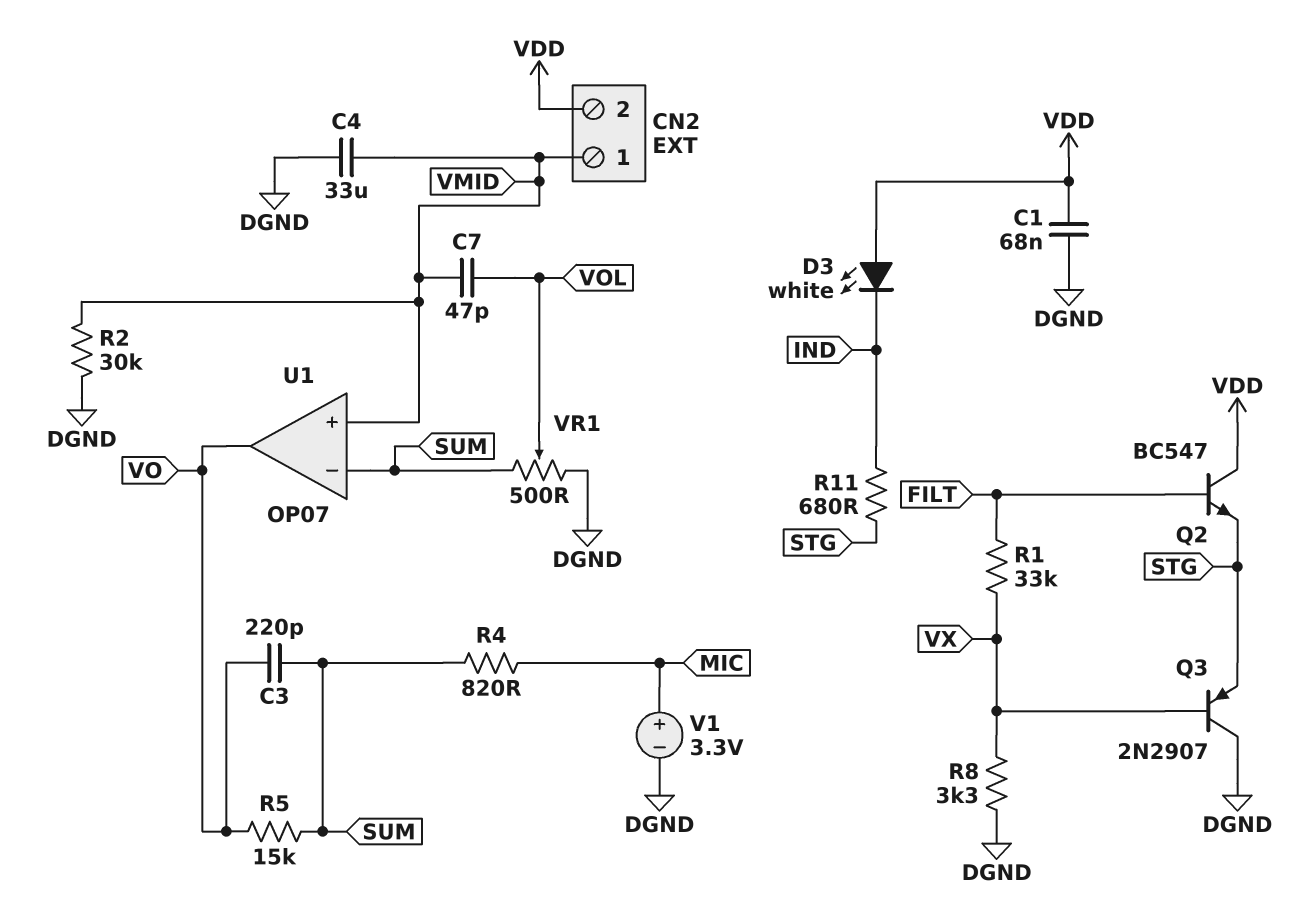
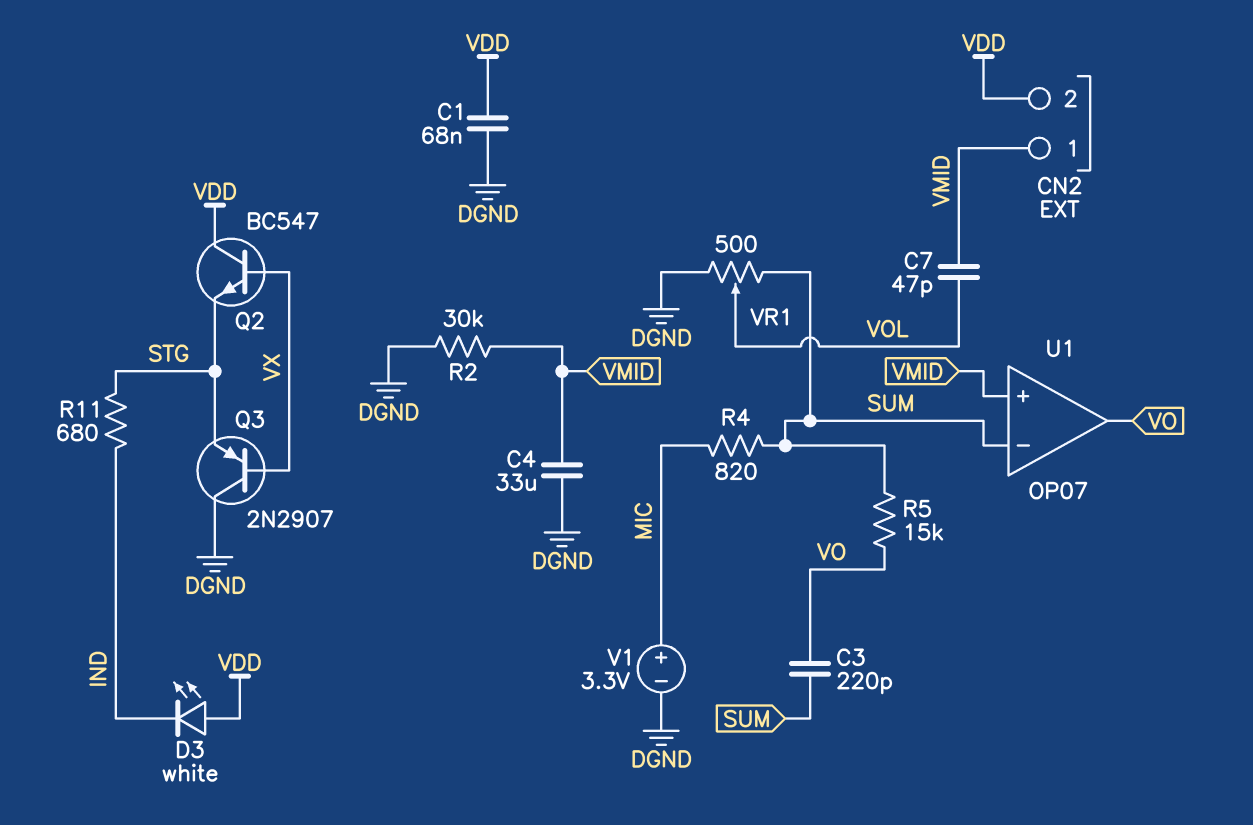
Q2: NPN BC547 (B FILT, C VDD, E STG) -> NPN BC547 (B VX, C VDD, E STG)
R1: 33k (FILT, VX) -> none
R8: 3.3k (DGND, VX) -> none

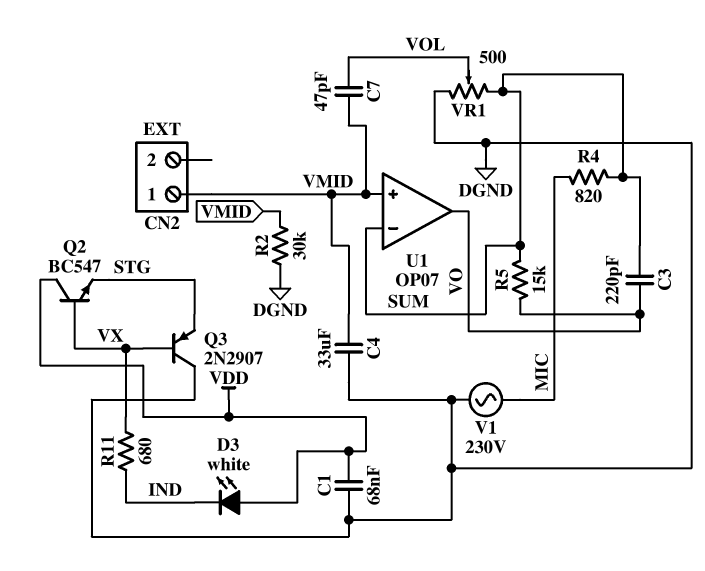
CN2 pin 2: VDD -> none
R11: 680 (IND, STG) -> 680 (IND, VX)
V1: 3.3V (plus MIC, minus DGND) -> AC 230V (DGND, MIC)

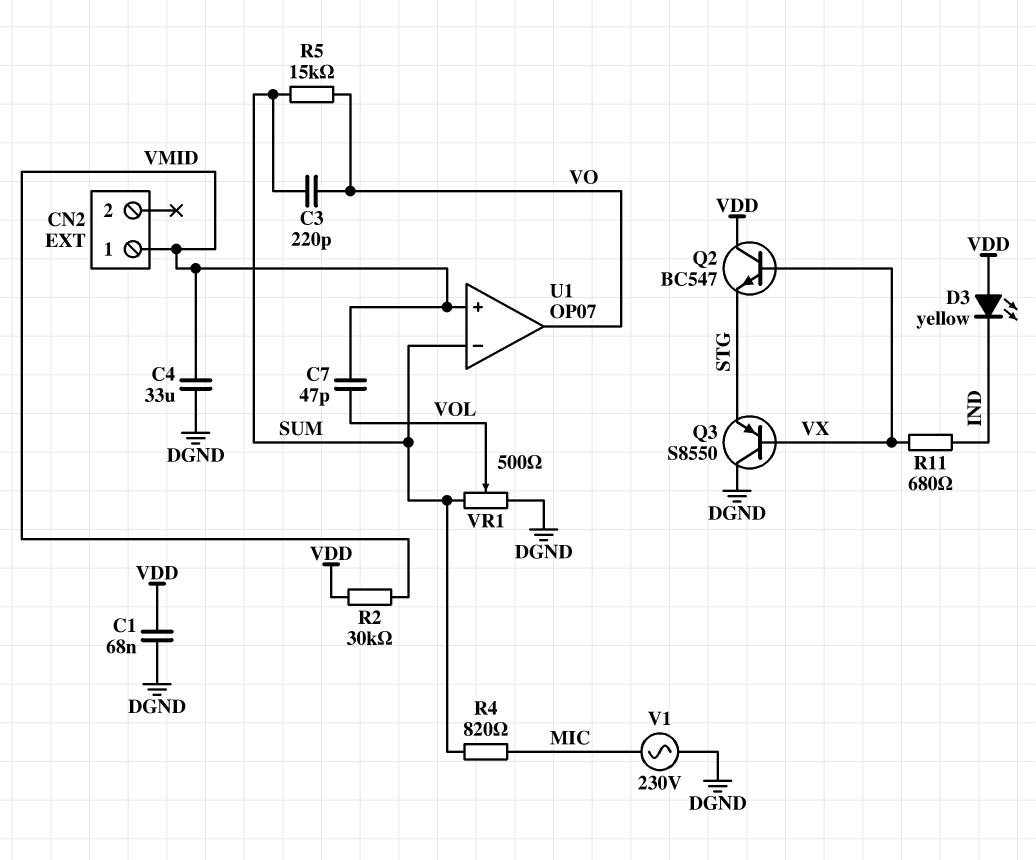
D3: LED white (A VDD, K IND) -> LED yellow (A VDD, K IND)
Q3: PNP 2N2907 (B VX, C DGND, E STG) -> PNP S8550 (B VX, C DGND, E STG)
R2: 30k (DGND, VMID) -> 30k (VDD, VMID)

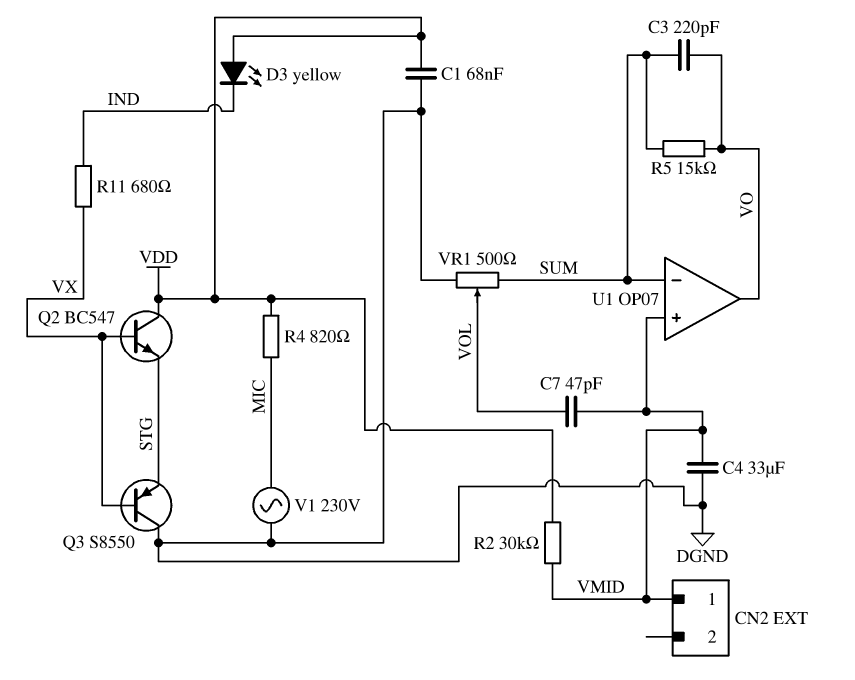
R4: 820 (MIC, SUM) -> 820 (MIC, VDD)

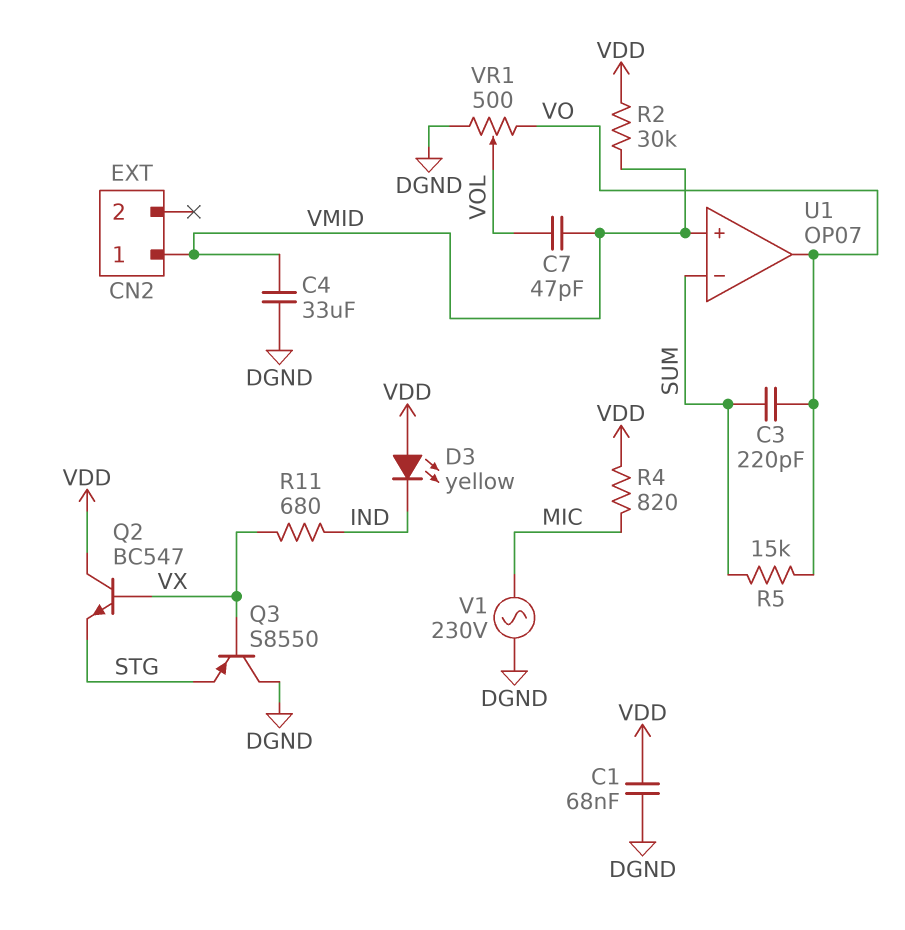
VR1: 500 (DGND, SUM, wiper VOL) -> 500 (DGND, VO, wiper VOL)

